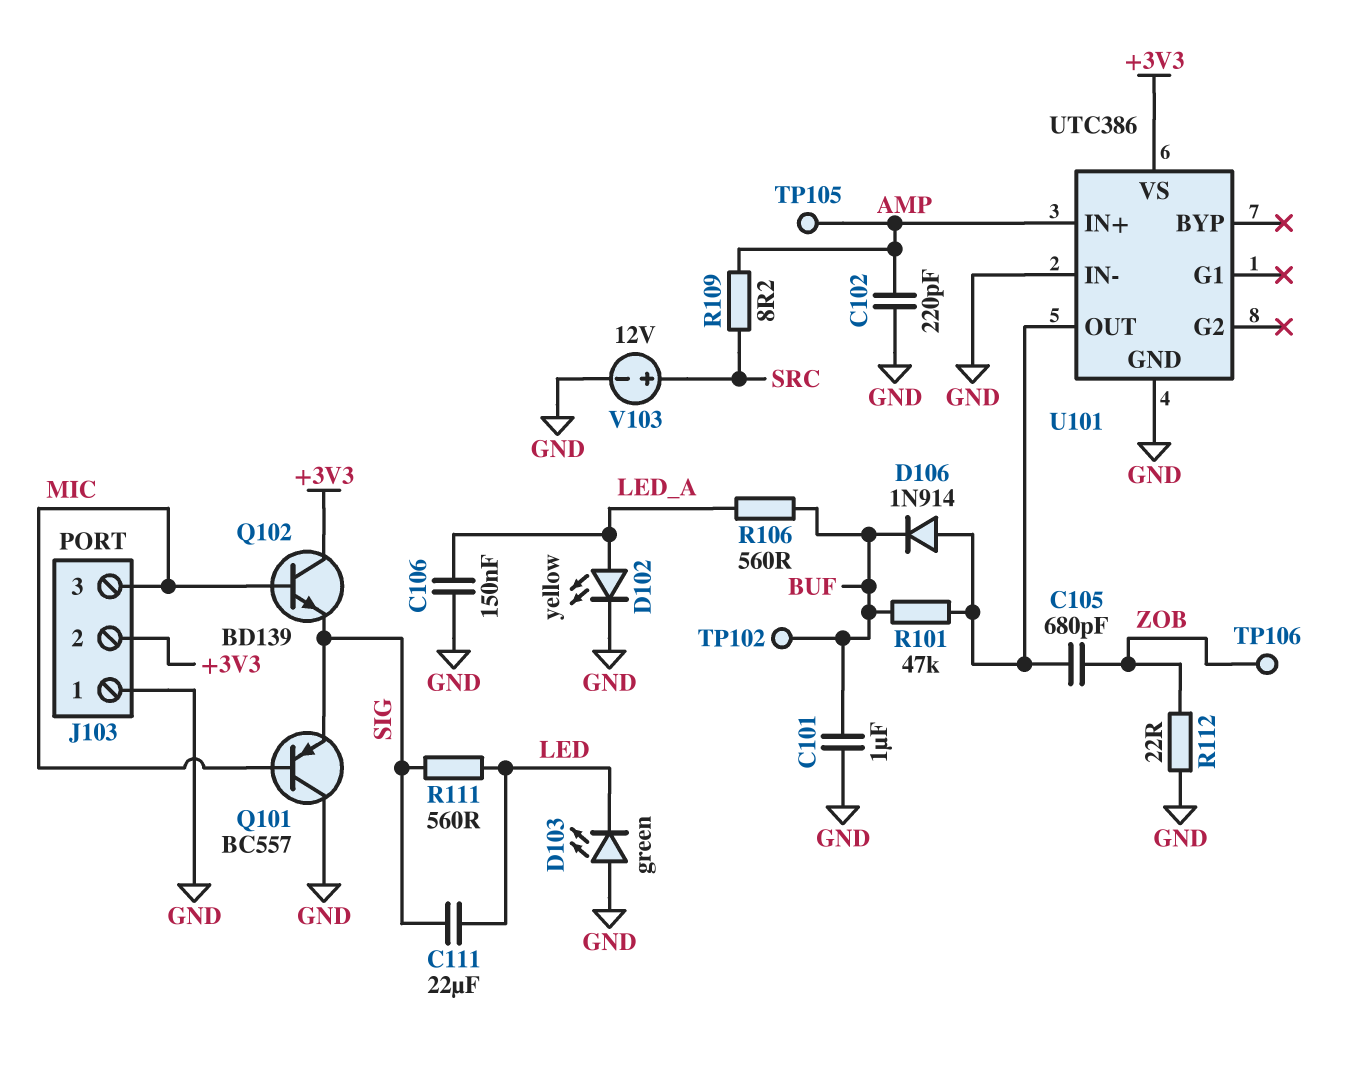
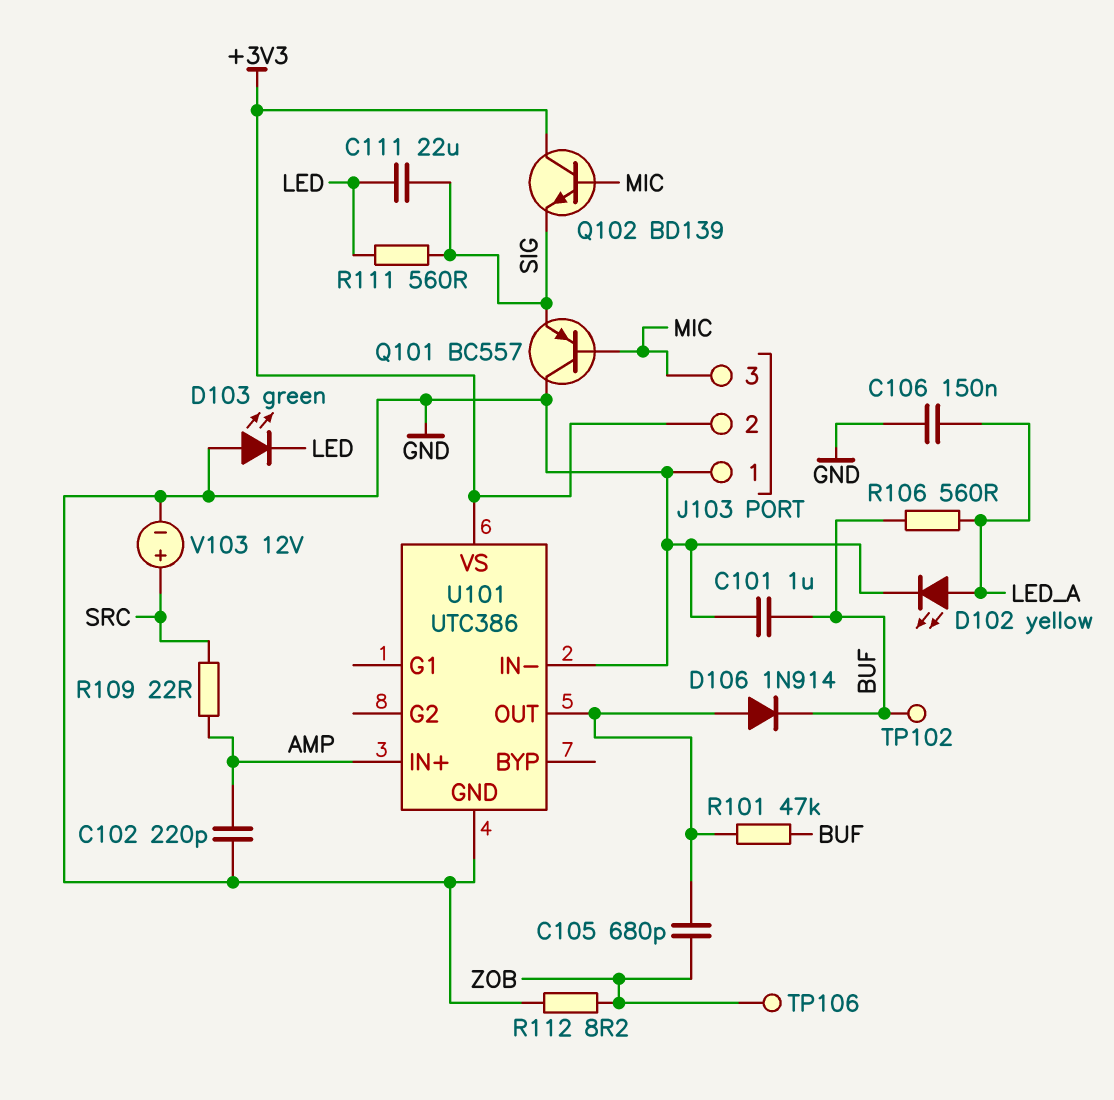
R109: 8.2 (AMP, SRC) -> 22 (AMP, SRC)
R112: 22 (GND, ZOB) -> 8.2 (GND, ZOB)
TP105: test point (AMP) -> none

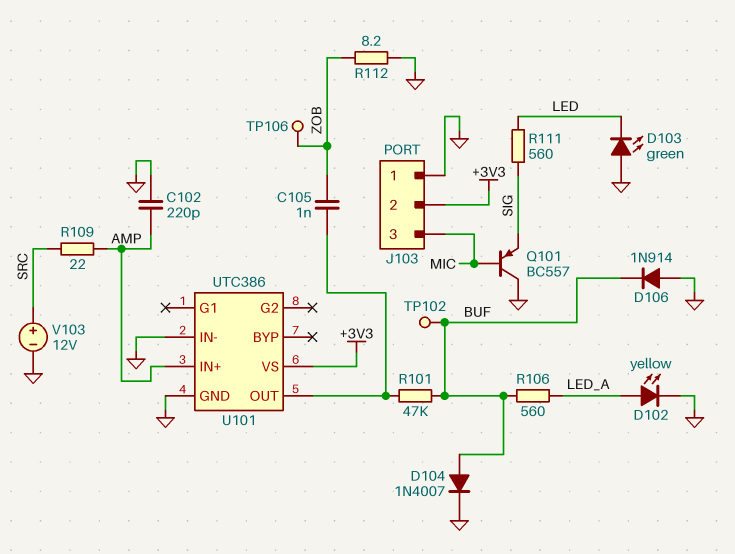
C101: 1uF (BUF, GND) -> none
C105: 680pF (U101/OUT, ZOB) -> 1nF (U101/OUT, ZOB)
C106: 150nF (GND, LED_A) -> none
C111: 22uF (LED, SIG) -> none
D104: none -> diode 1N4007 (A BUF, K GND)
D106: diode 1N914 (A U101/OUT, K BUF) -> diode 1N914 (A GND, K BUF)
Q102: NPN BD139 (B MIC, C +3V3, E SIG) -> none

